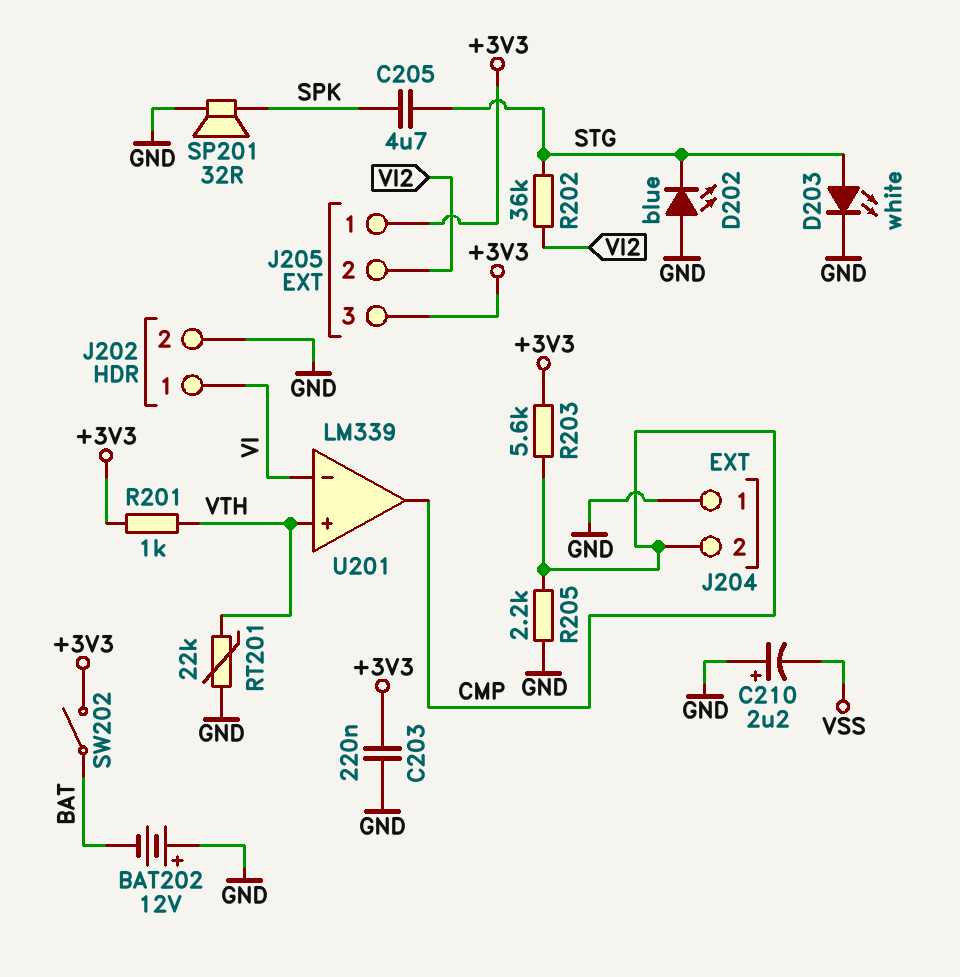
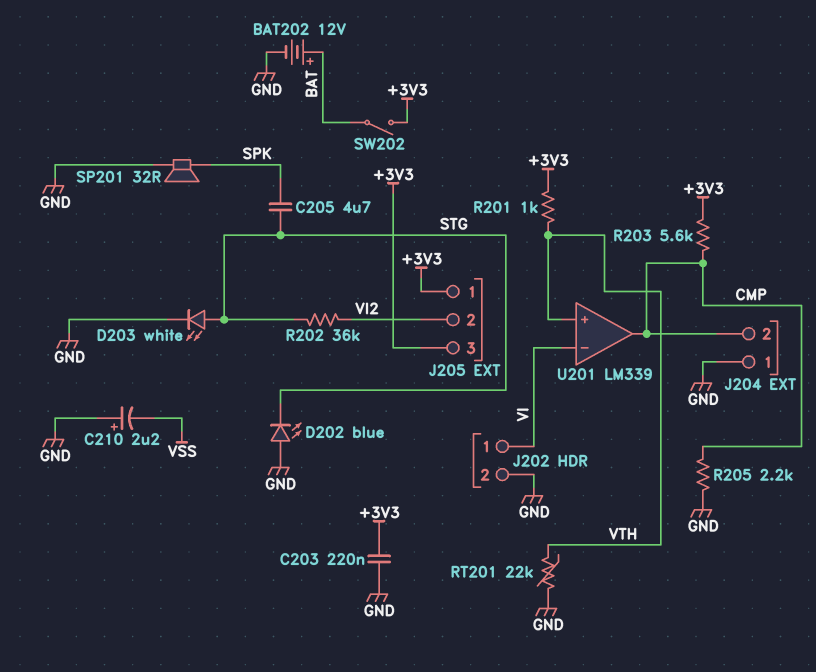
BAT202: 12V (plus GND, minus BAT) -> 12V (plus BAT, minus GND)

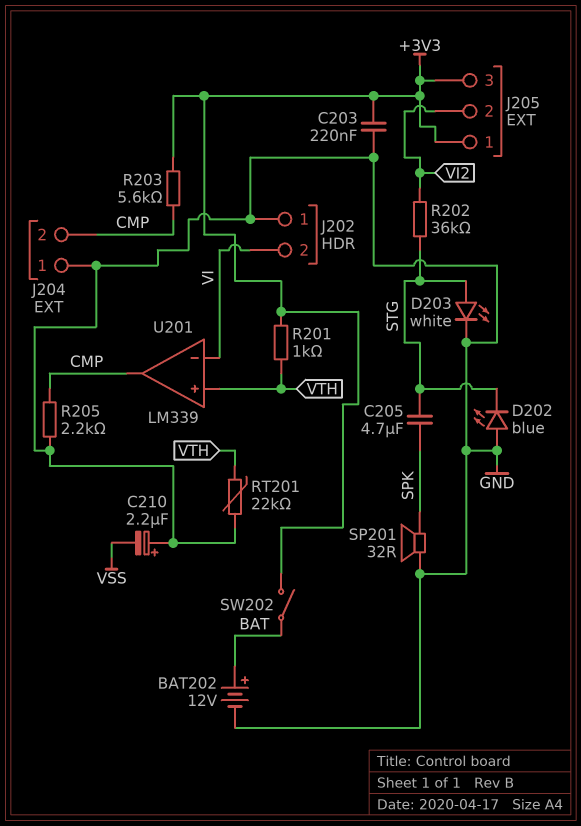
J202 pin 1: VI -> GND
J202 pin 2: GND -> VI

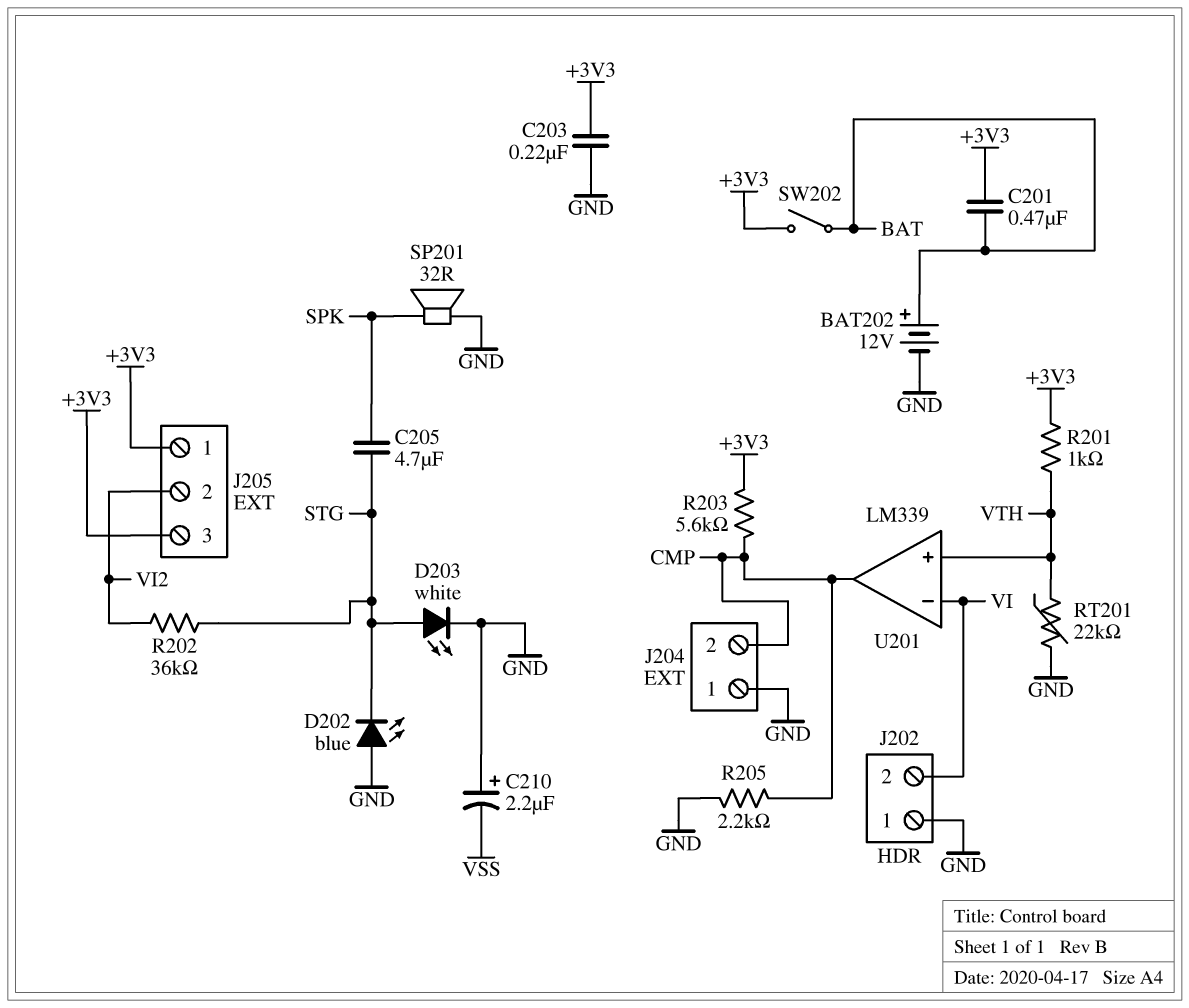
C201: none -> 470nF (+3V3, BAT)

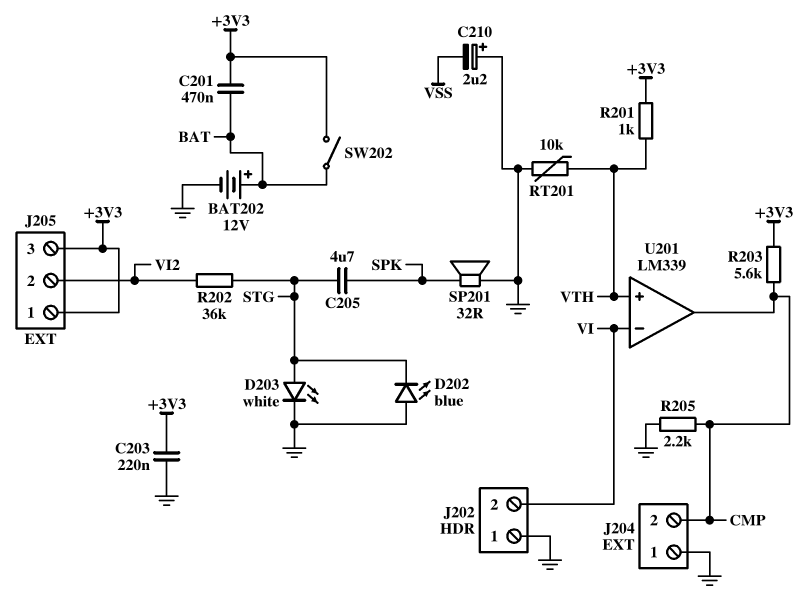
RT201: 22k (GND, VTH) -> 10k (GND, VTH)

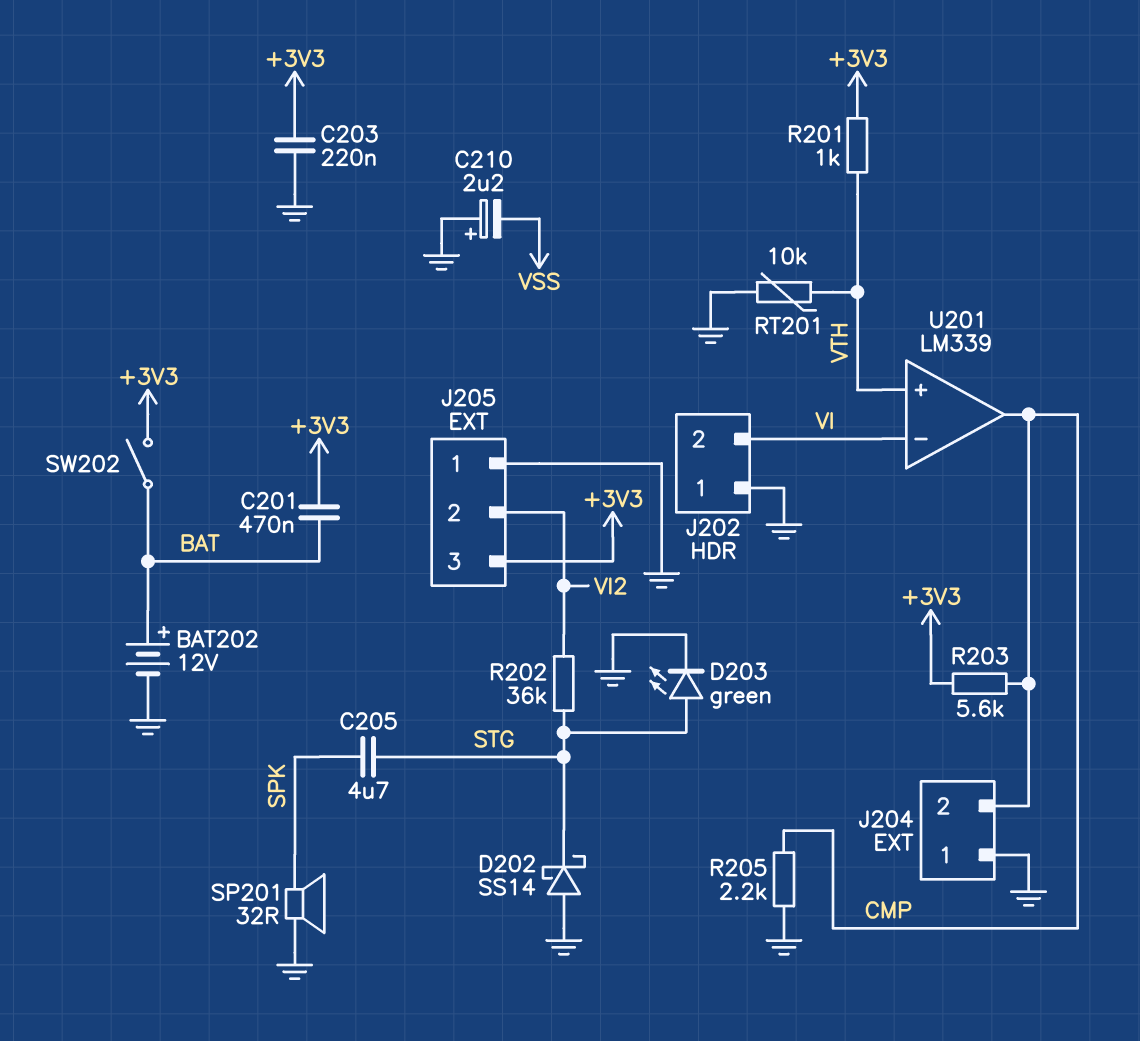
D202: LED blue (A GND, K STG) -> schottky SS14 (A GND, K STG)
D203: LED white (A STG, K GND) -> LED green (A STG, K GND)
J205 pin 1: +3V3 -> GND

